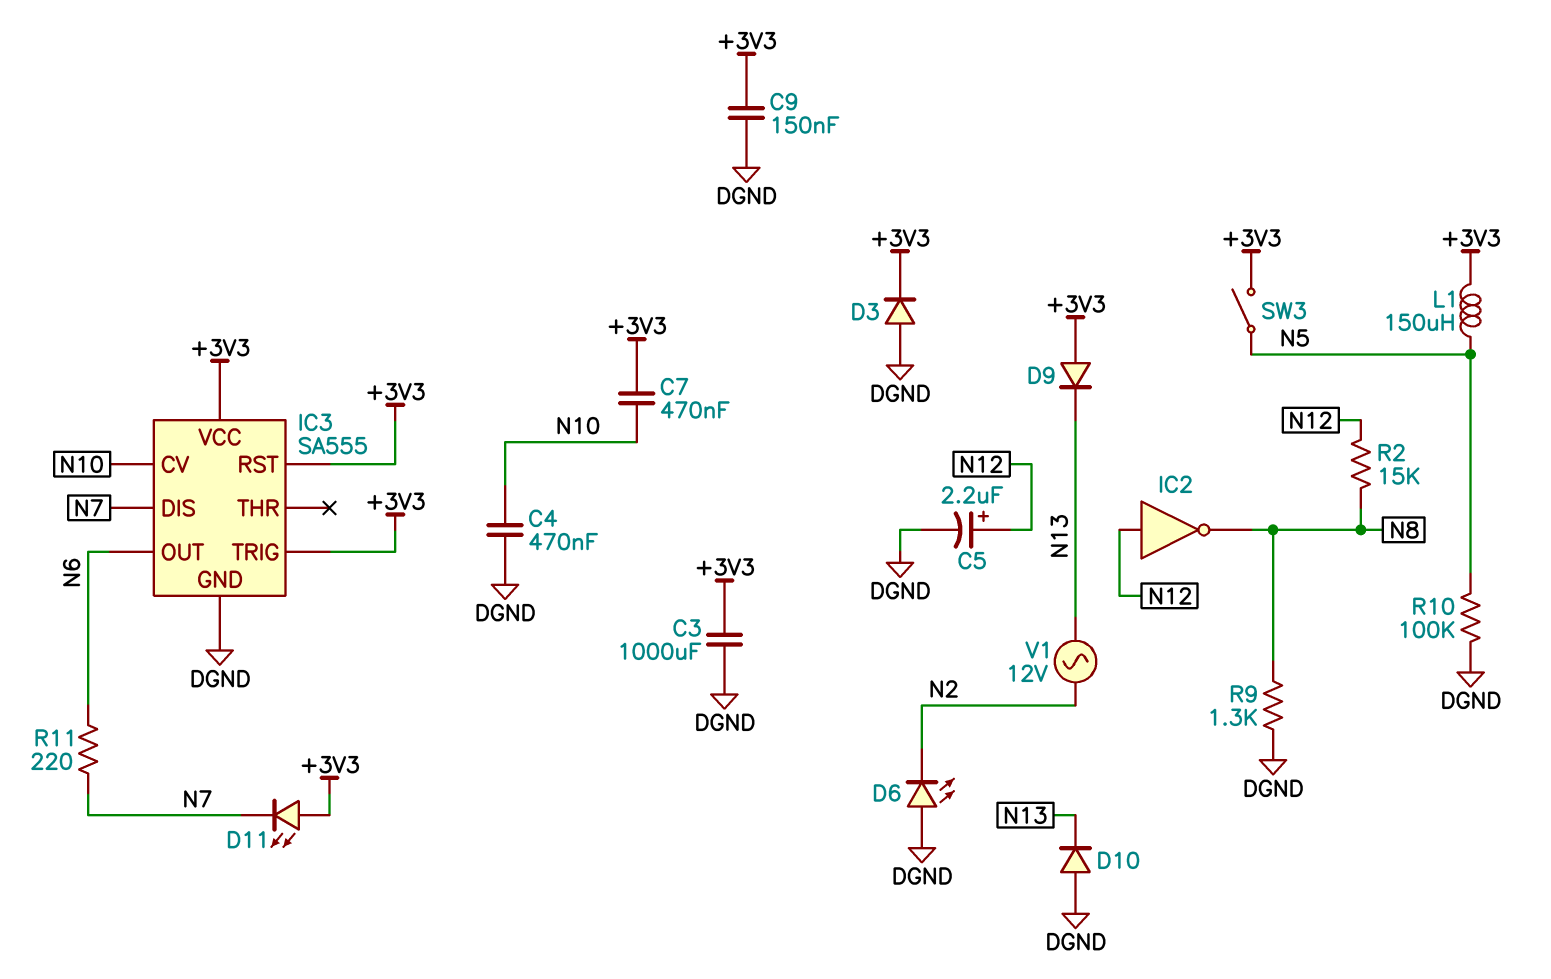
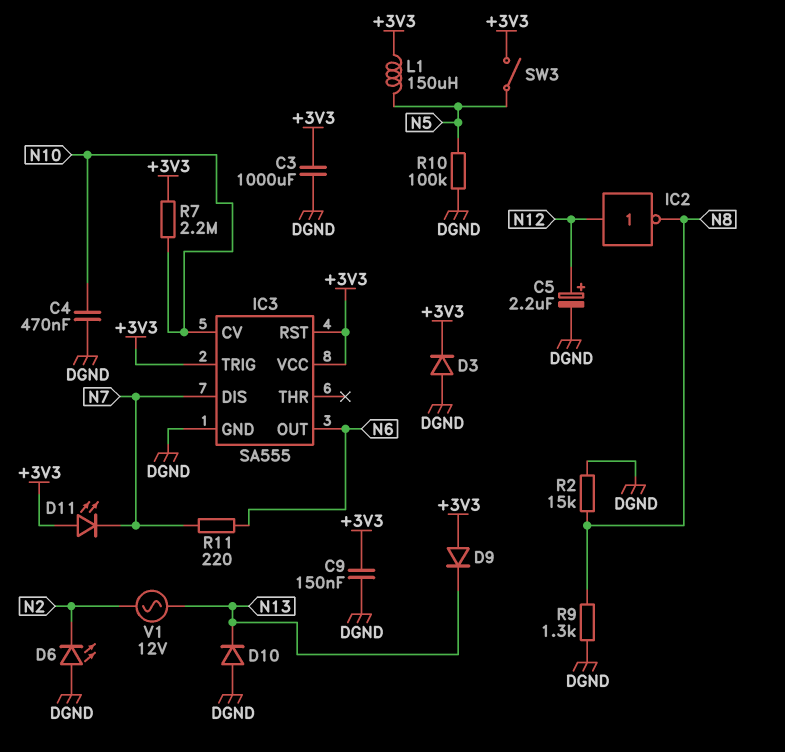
C7: 470nF (+3V3, N10) -> none
R2: 15k (N8, N12) -> 15k (DGND, N8)
R7: none -> 2.2M (+3V3, N10)

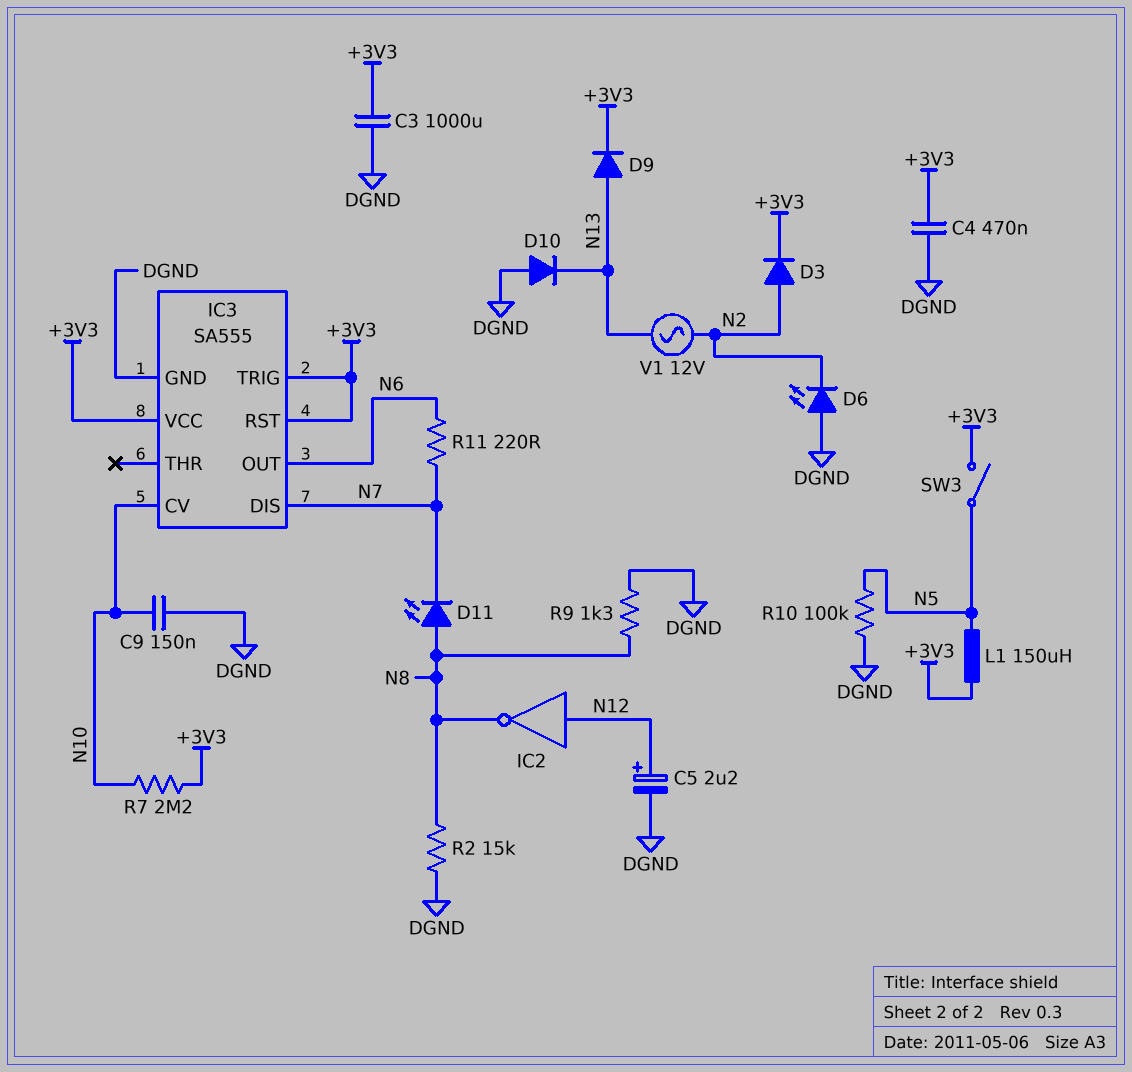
C4: 470nF (DGND, N10) -> 470nF (+3V3, DGND)
C9: 150nF (+3V3, DGND) -> 150nF (DGND, N10)
D3: diode (A DGND, K +3V3) -> diode (A N2, K +3V3)
D9: diode (A +3V3, K N13) -> diode (A N13, K +3V3)
D11: LED (A +3V3, K N7) -> LED (A N8, K N7)

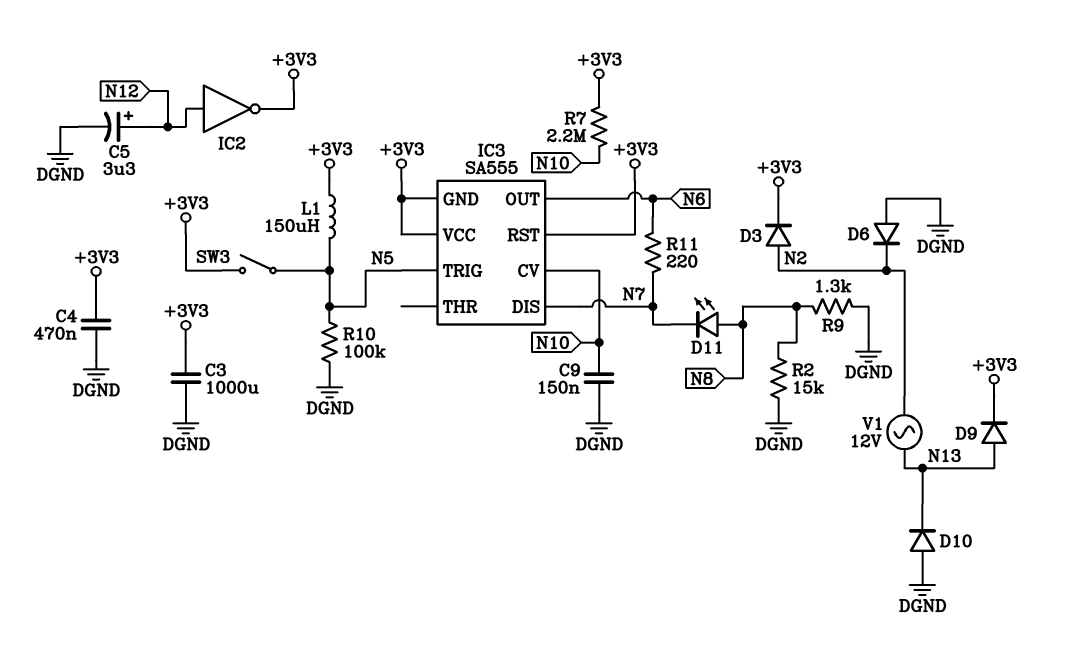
C5: 2.2uF (plus N12, minus DGND) -> 3.3uF (plus N12, minus DGND)
D6: LED (A DGND, K N2) -> diode (A DGND, K N2)
IC2: NOT (in N12, out N8) -> NOT (in N12, out +3V3)
IC3 pin GND: DGND -> +3V3
IC3 pin TRIG: +3V3 -> N5

